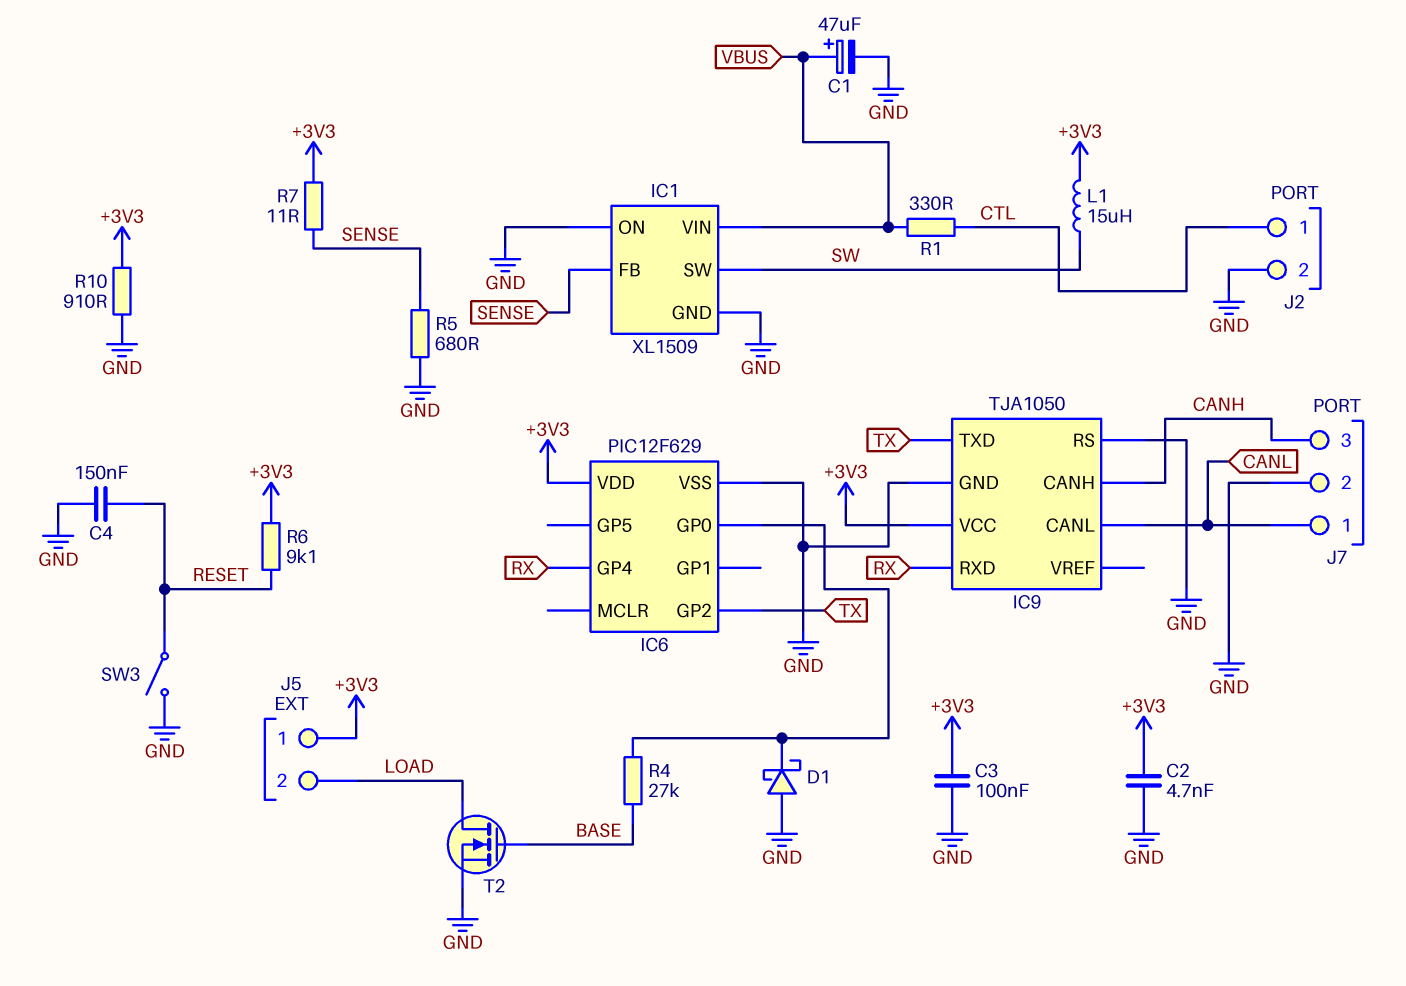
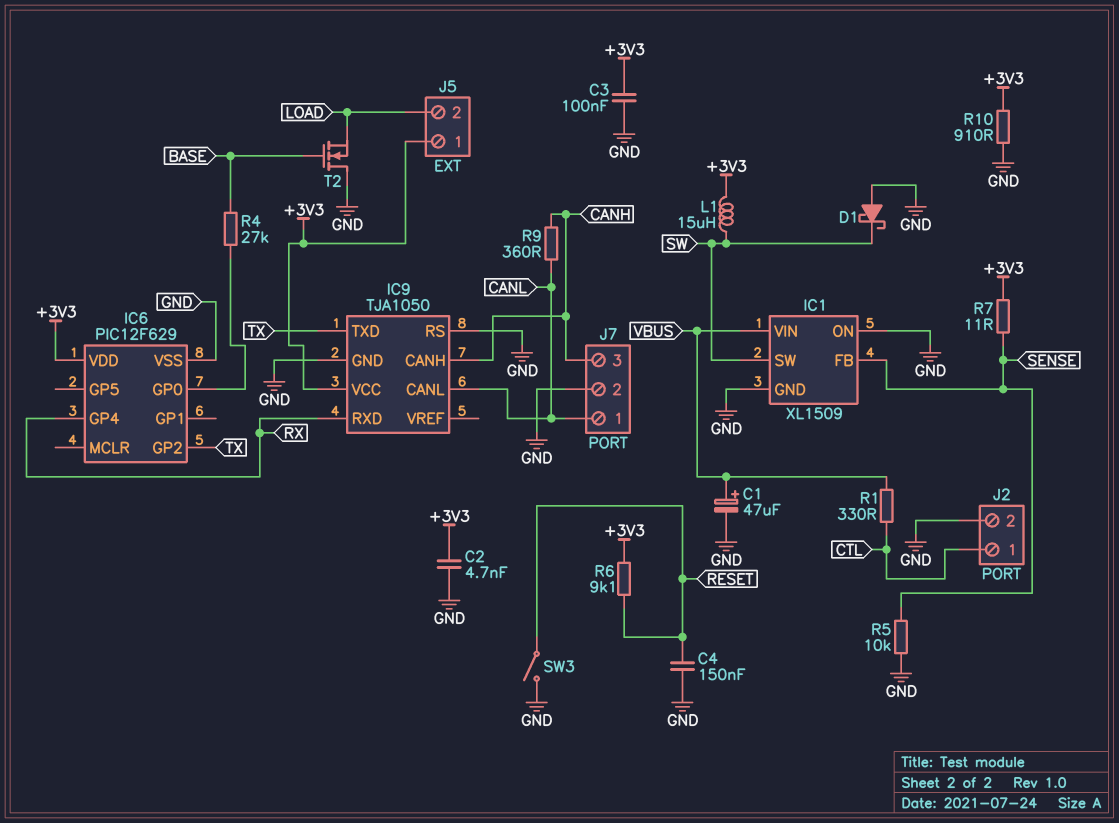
D1: schottky (A GND, K IC6/GP0) -> schottky (A GND, K SW)
R5: 680 (GND, SENSE) -> 10k (GND, SENSE)
R9: none -> 360 (CANH, CANL)
T2: NMOS (G BASE, D LOAD, S GND) -> NMOS (G BASE, D GND, S LOAD)

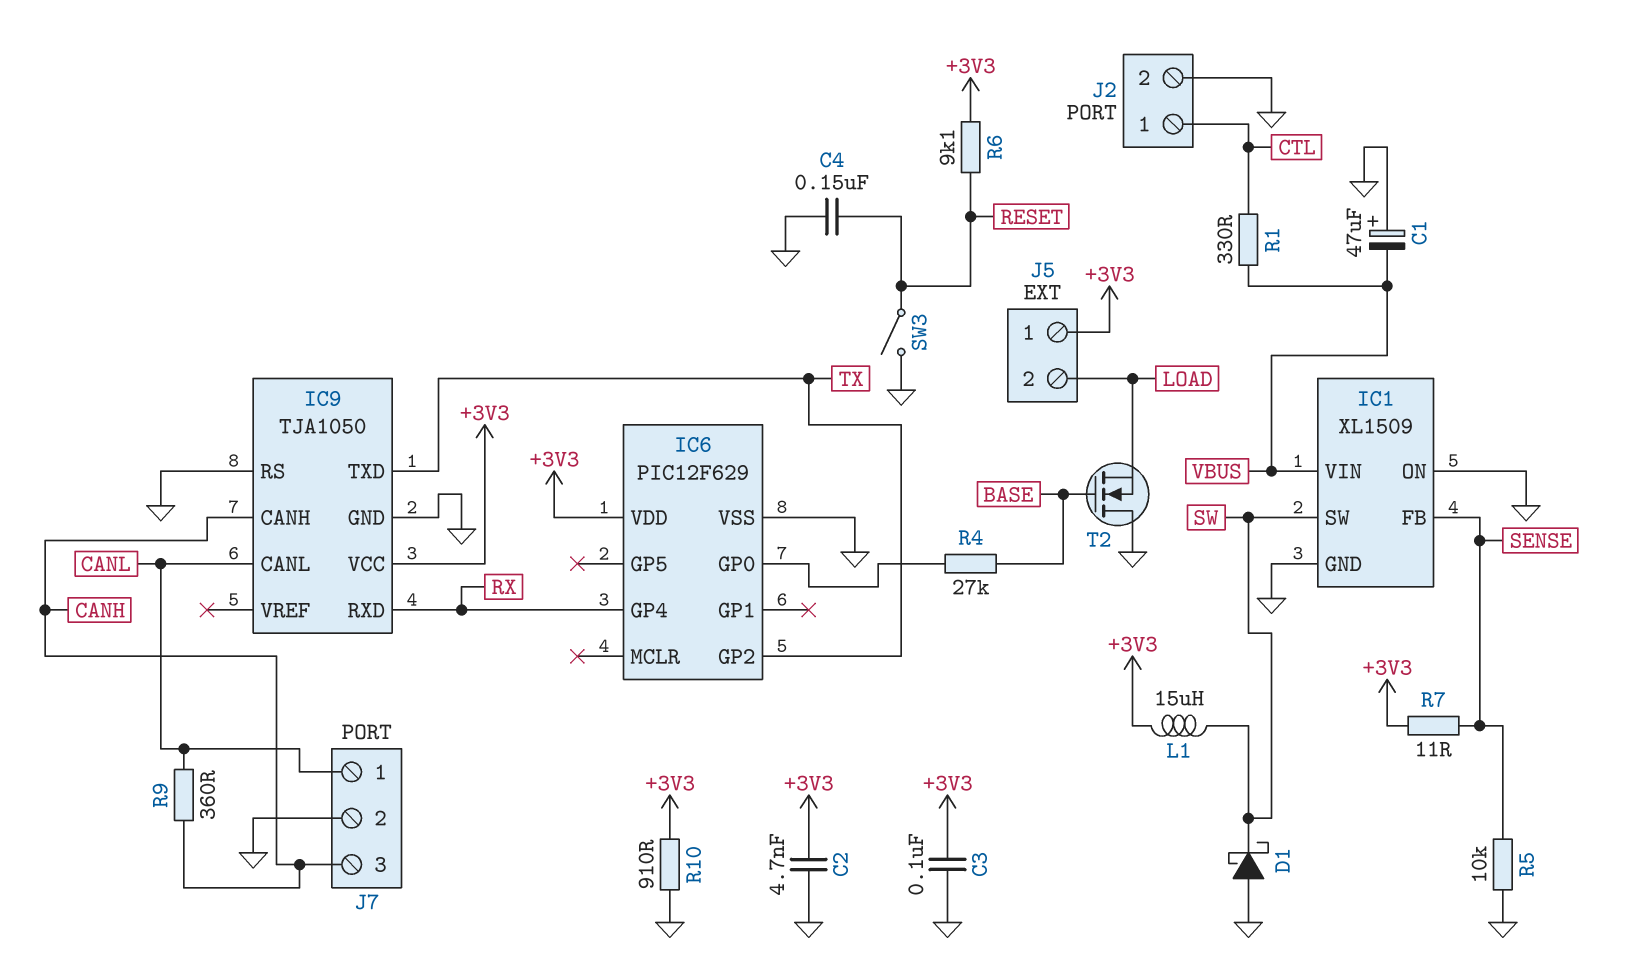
C1: 47uF (plus VBUS, minus GND) -> 47uF (plus GND, minus VBUS)

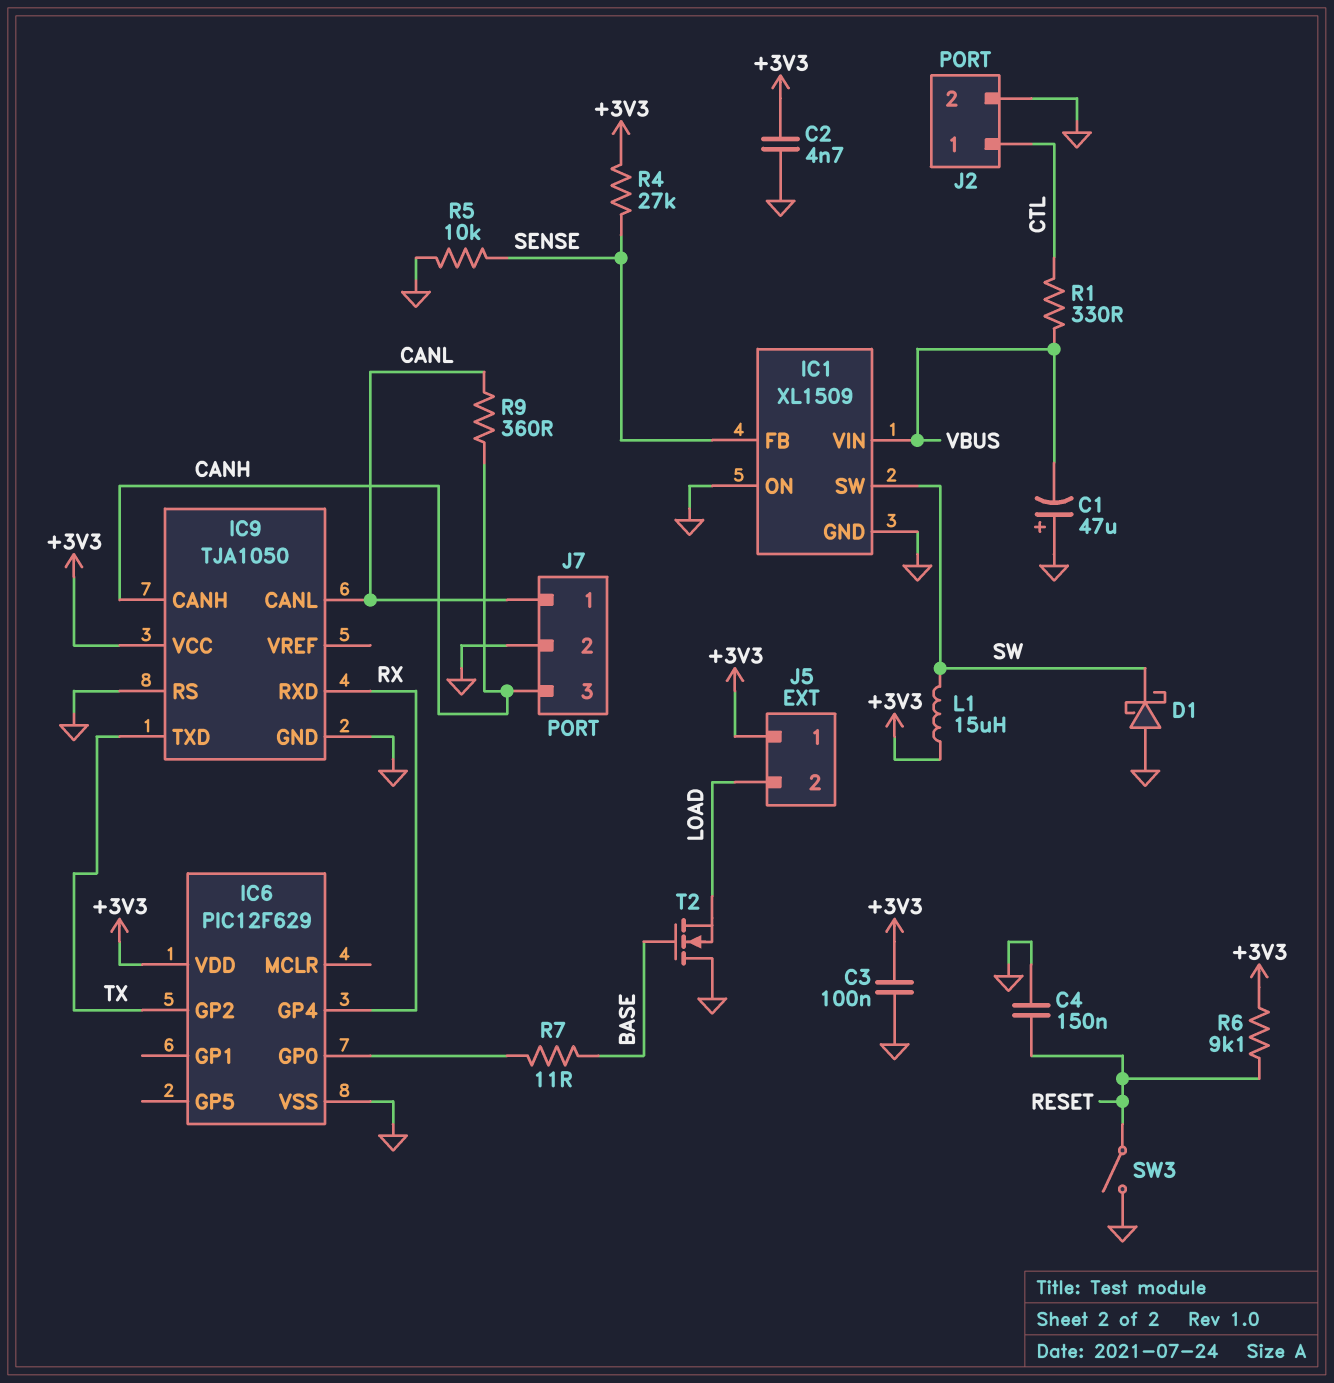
R4: 27k (BASE, IC6/GP0) -> 27k (+3V3, SENSE)
R7: 11 (+3V3, SENSE) -> 11 (BASE, IC6/GP0)
R10: 910 (+3V3, GND) -> none

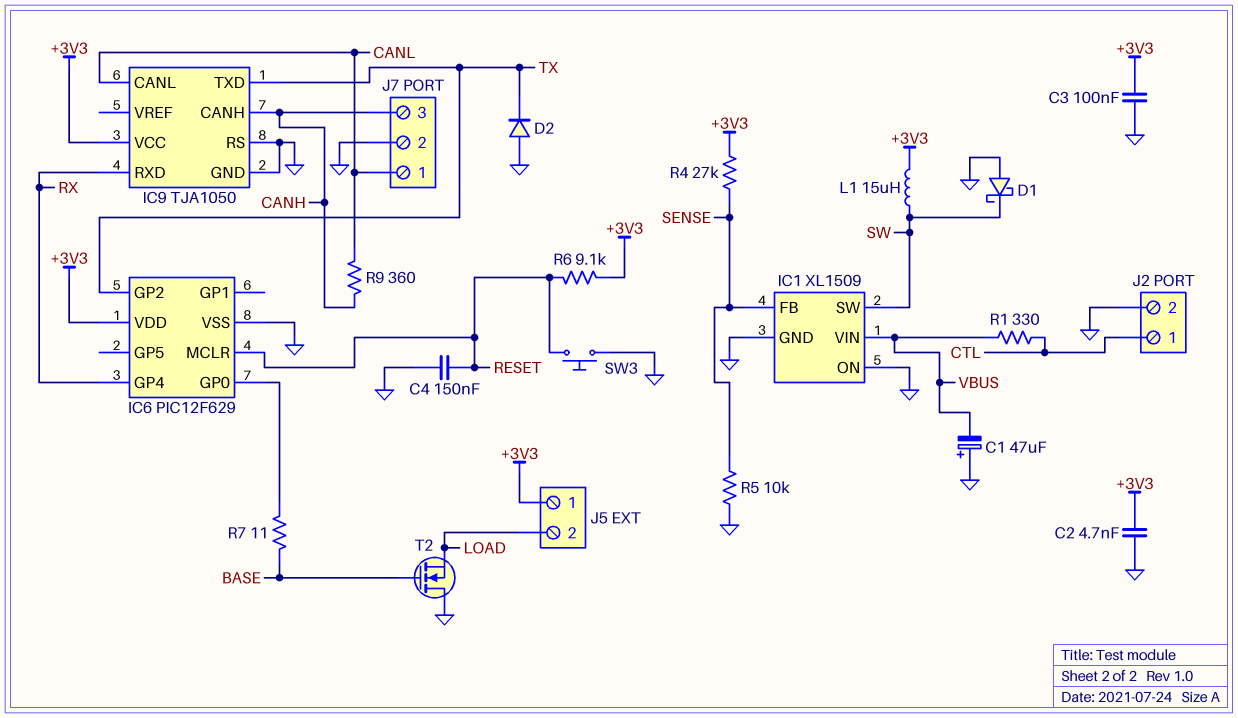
D2: none -> diode (A GND, K TX)
IC6 pin MCLR: none -> RESET
SW3: switch (GND, RESET) -> button (GND, RESET)

